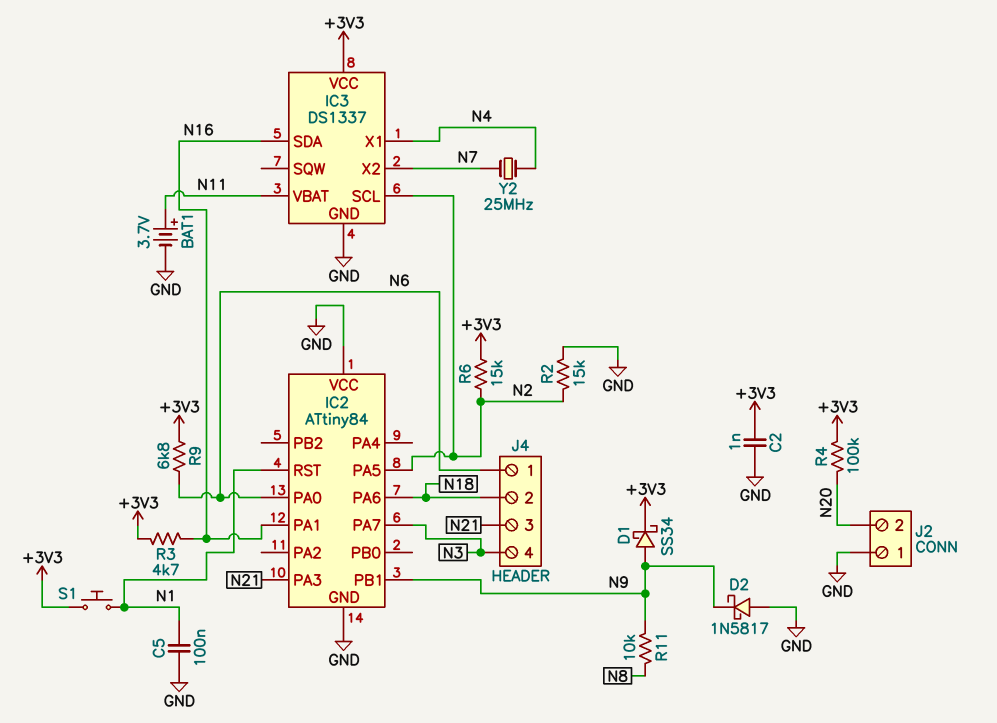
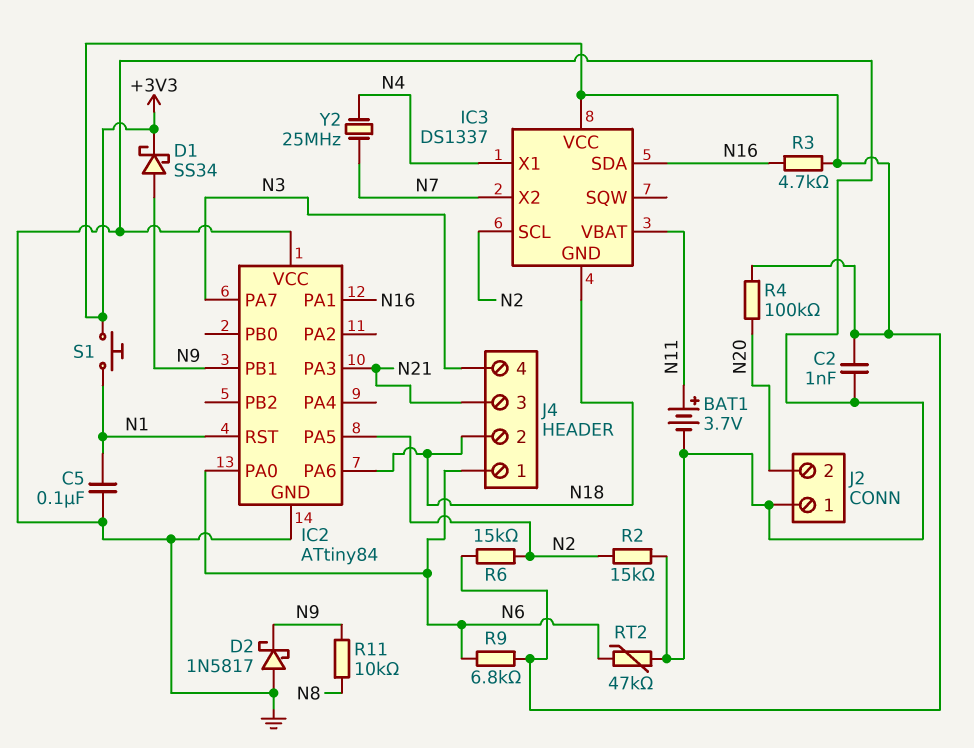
IC3 pin GND: GND -> N18
RT2: none -> 47k (GND, N6)

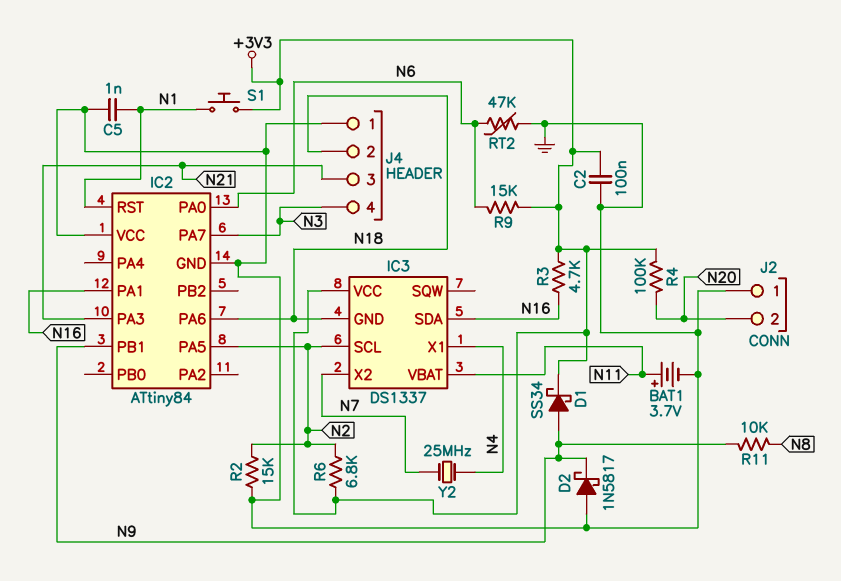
C2: 1nF (+3V3, GND) -> 100nF (+3V3, GND)
C5: 100nF (GND, N1) -> 1nF (GND, N1)
J4 pin 1: N6 -> GND
R6: 15k (+3V3, N2) -> 6.8k (+3V3, N2)
R9: 6.8k (+3V3, N6) -> 15k (+3V3, N6)

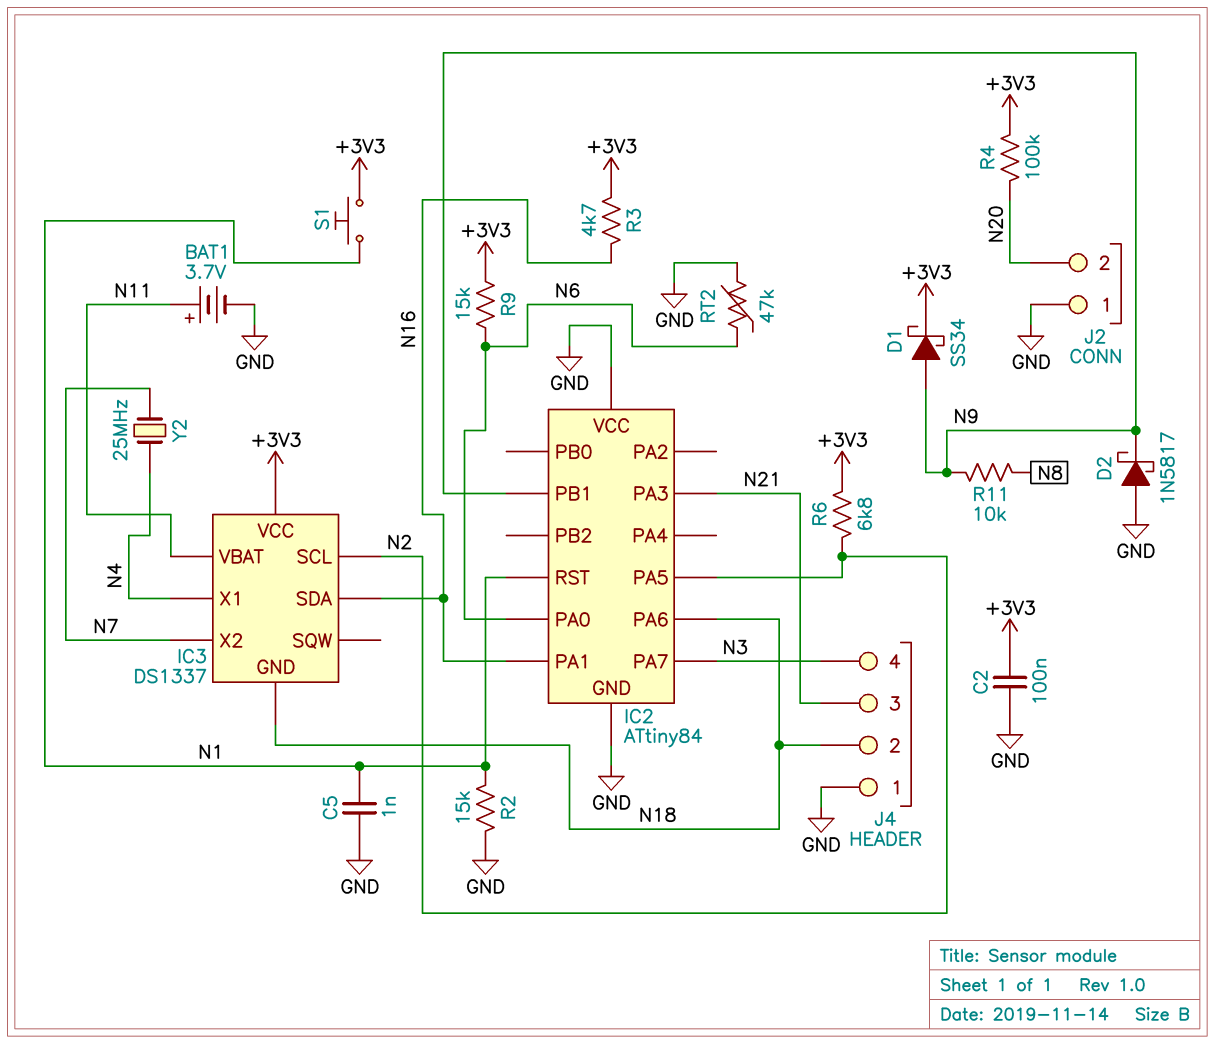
R2: 15k (GND, N2) -> 15k (GND, N1)

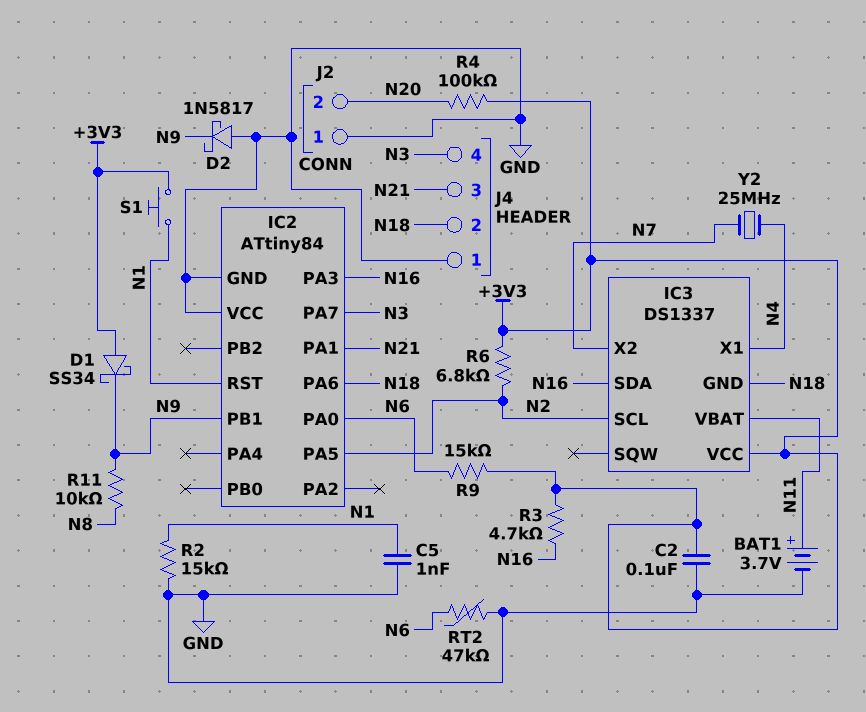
D1: schottky SS34 (A N9, K +3V3) -> schottky SS34 (A +3V3, K N9)
IC2 pin PA1: N16 -> N21
IC2 pin PA3: N21 -> N16

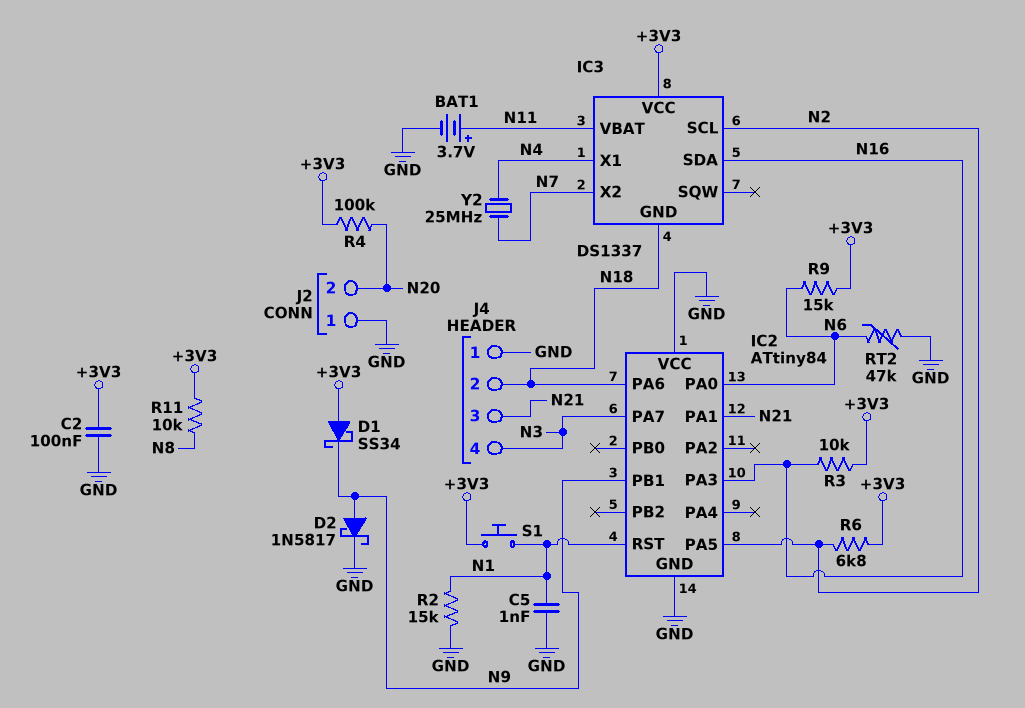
D2: schottky 1N5817 (A GND, K N9) -> schottky 1N5817 (A N9, K GND)
R3: 4.7k (+3V3, N16) -> 10k (+3V3, N16)
R11: 10k (N8, N9) -> 10k (+3V3, N8)

